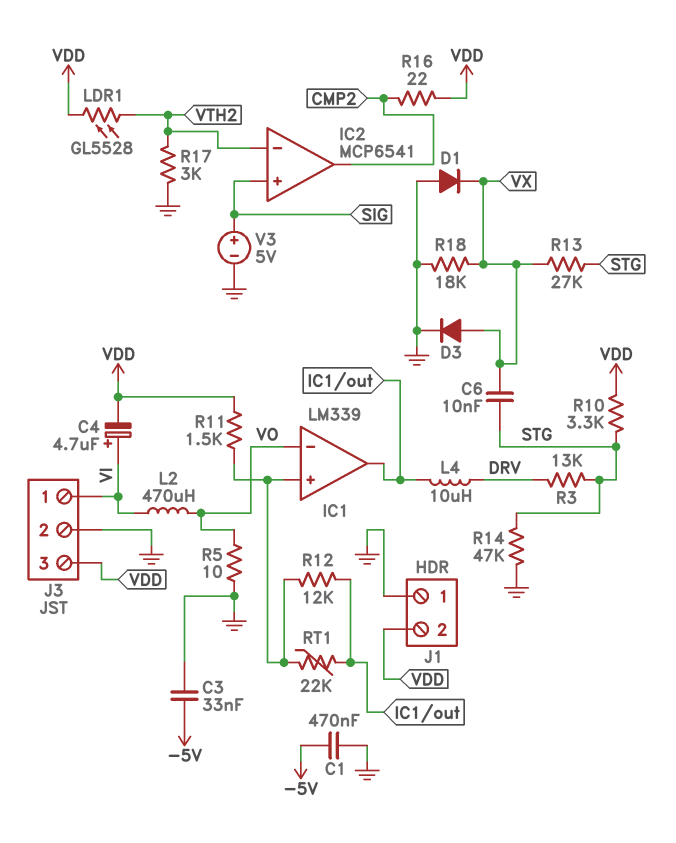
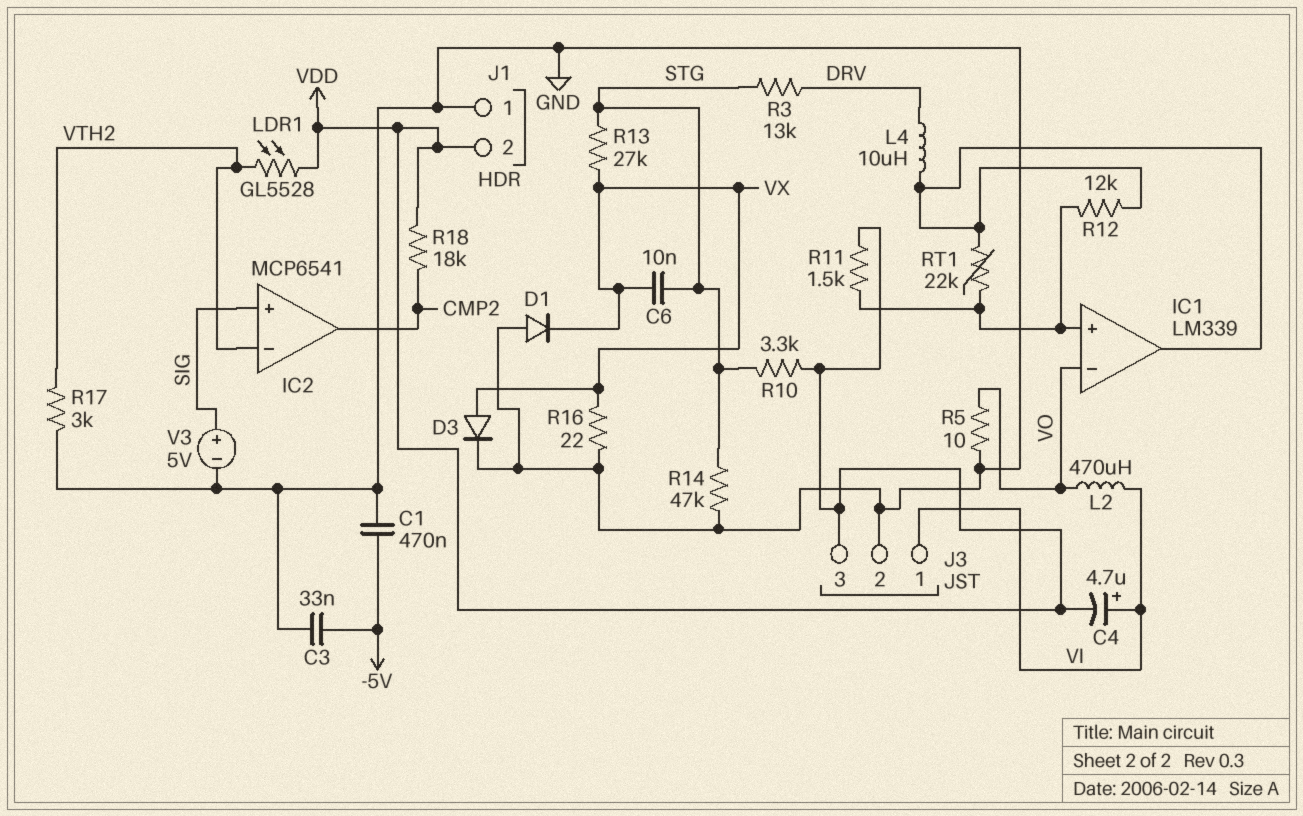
R16: 22 (CMP2, VDD) -> 22 (GND, VX)
R18: 18k (GND, VX) -> 18k (CMP2, VDD)

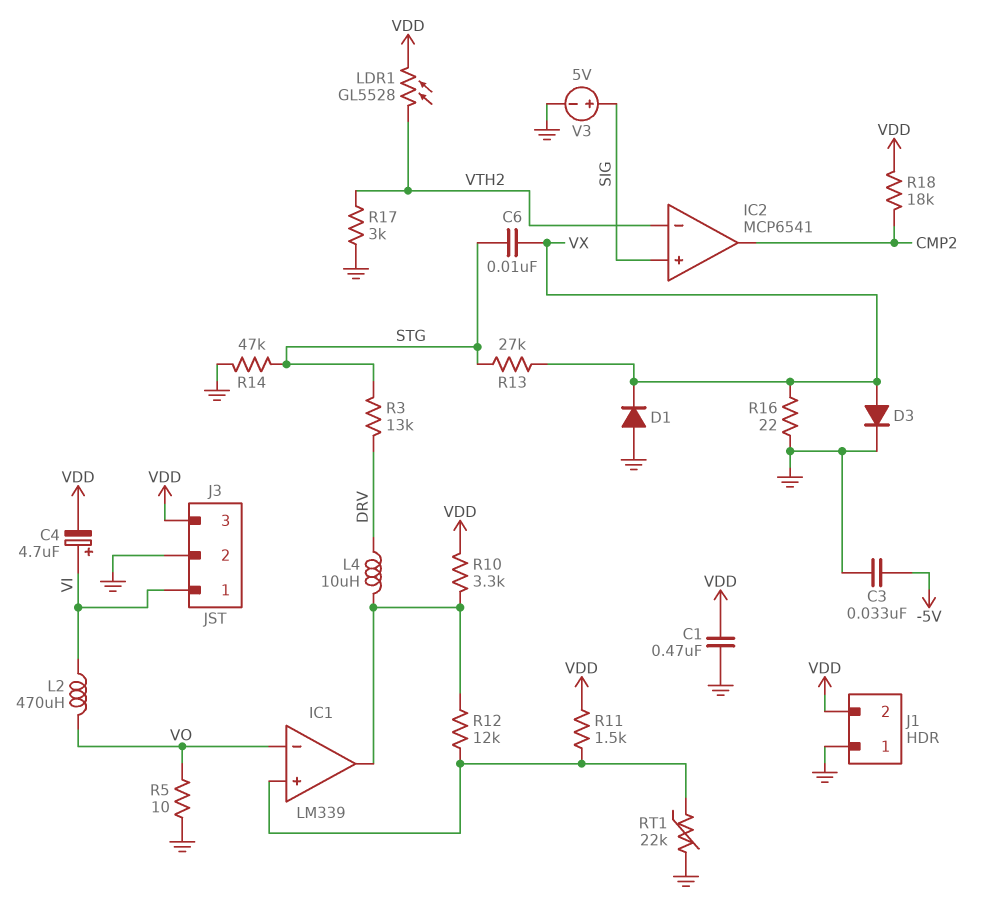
C1: 470nF (-5V, GND) -> 470nF (GND, VDD)
R10: 3.3k (STG, VDD) -> 3.3k (IC1/out, VDD)
RT1: 22k (IC1/in+, IC1/out) -> 22k (GND, IC1/in+)

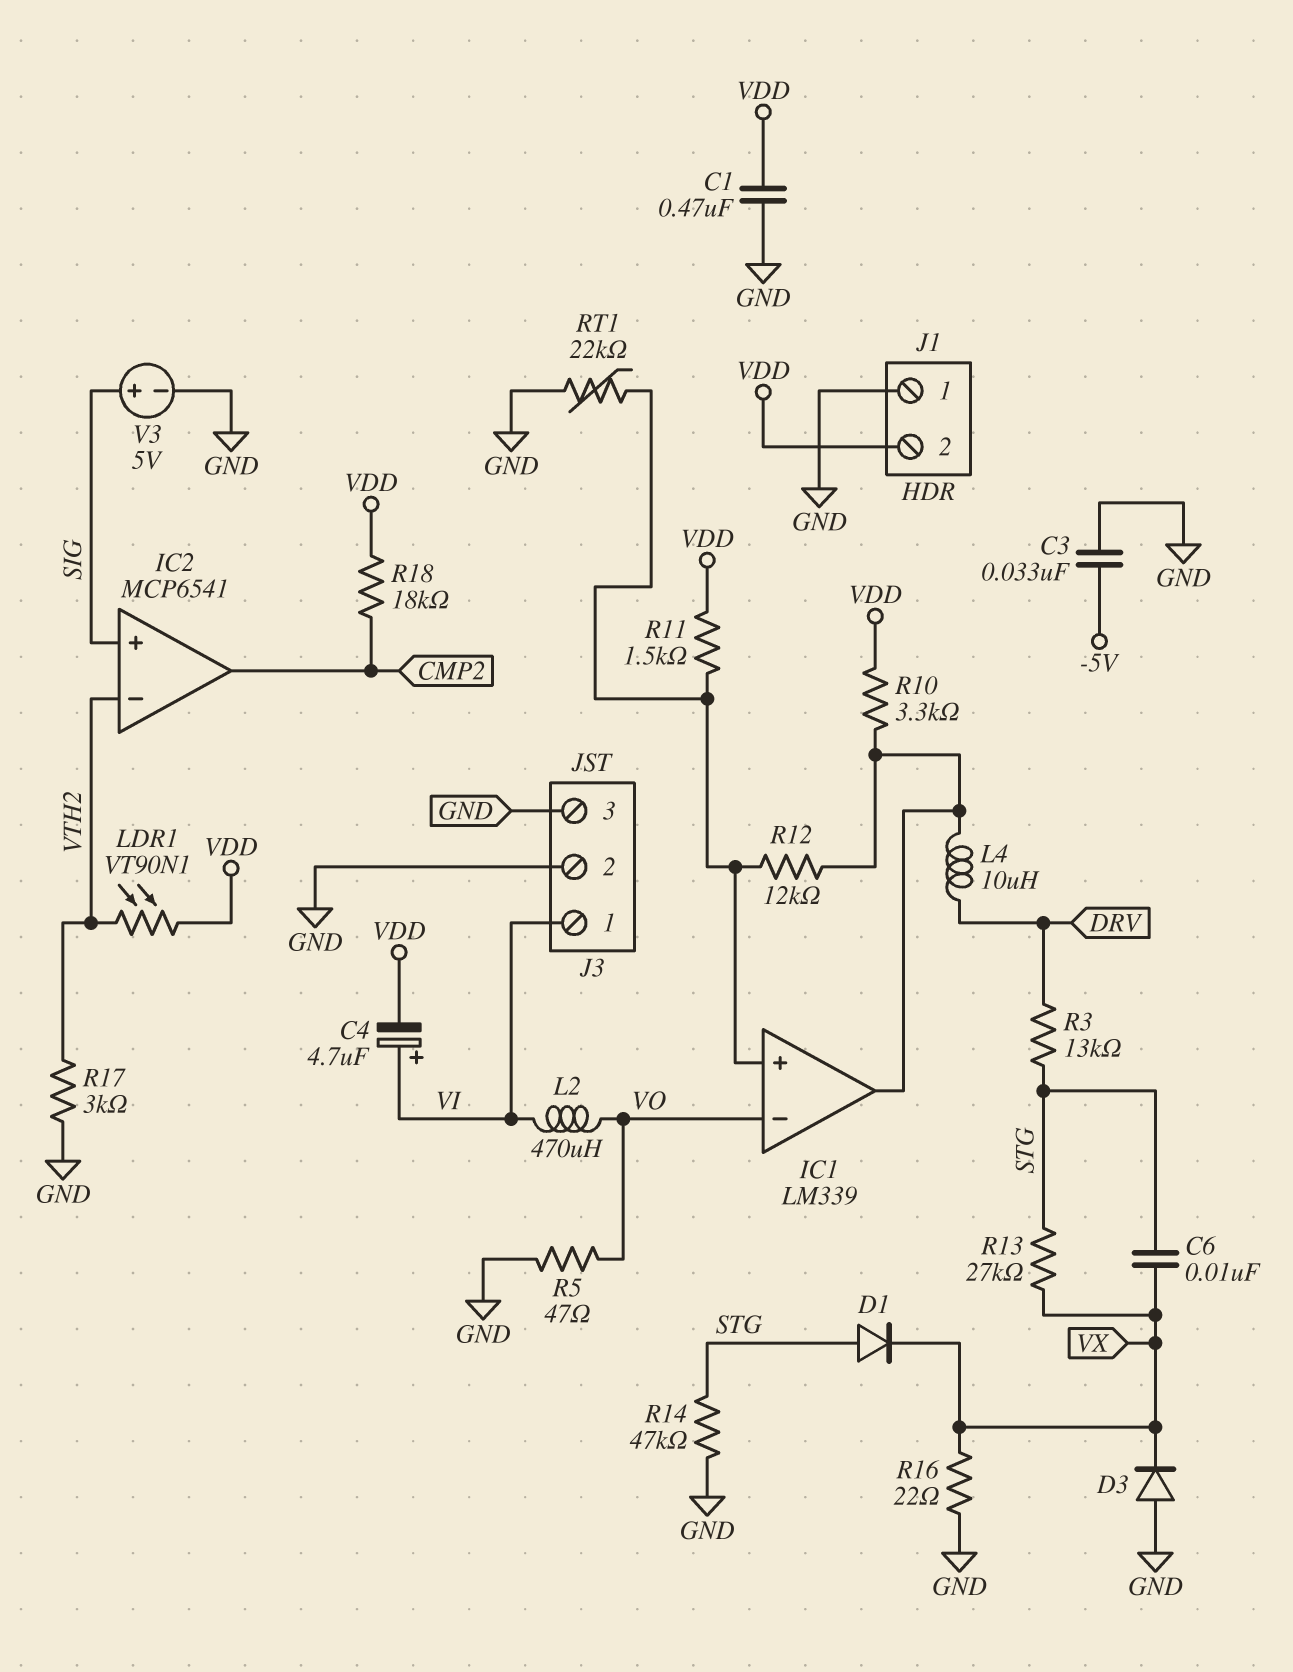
D1: diode (A GND, K VX) -> diode (A STG, K VX)
D3: diode (A VX, K GND) -> diode (A GND, K VX)
J3 pin 3: VDD -> GND
LDR1: GL5528 (VDD, VTH2) -> VT90N1 (VDD, VTH2)
R5: 10 (GND, VO) -> 47 (GND, VO)

